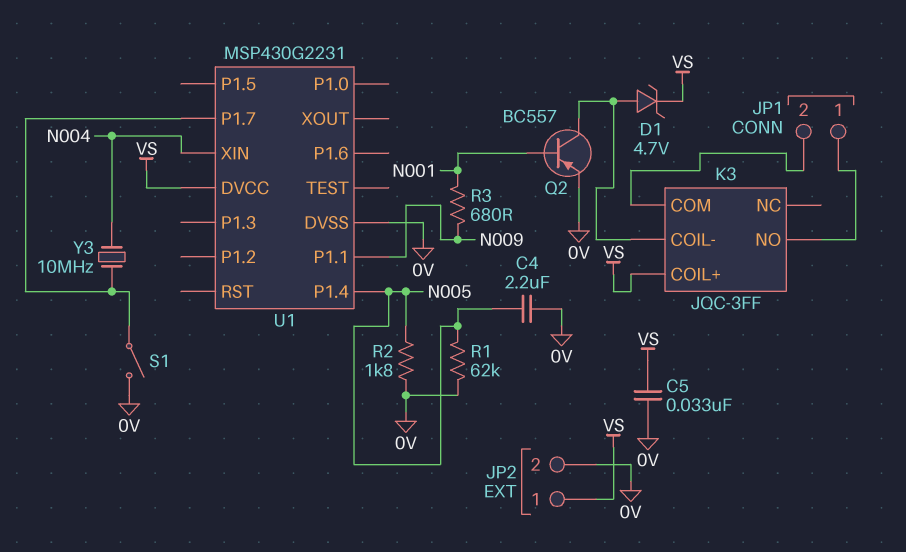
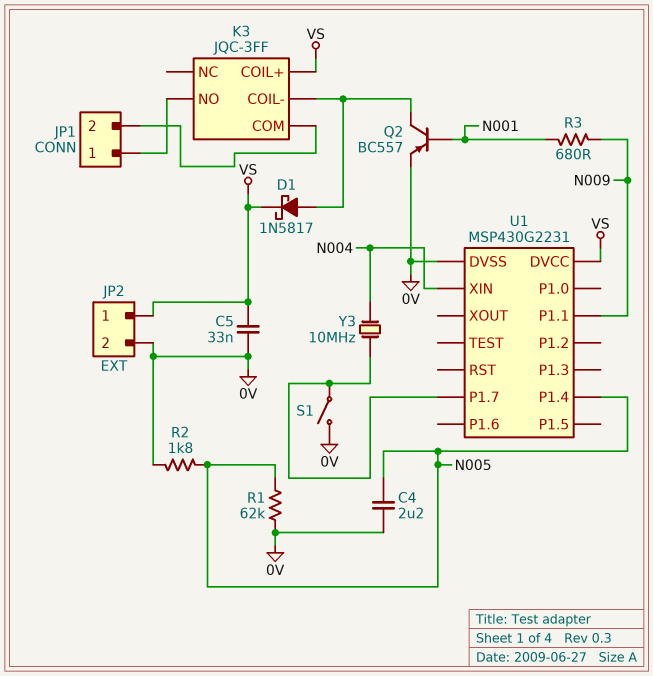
D1: zener 4.7V (A K3/COIL-, K VS) -> schottky 1N5817 (A K3/COIL-, K VS)

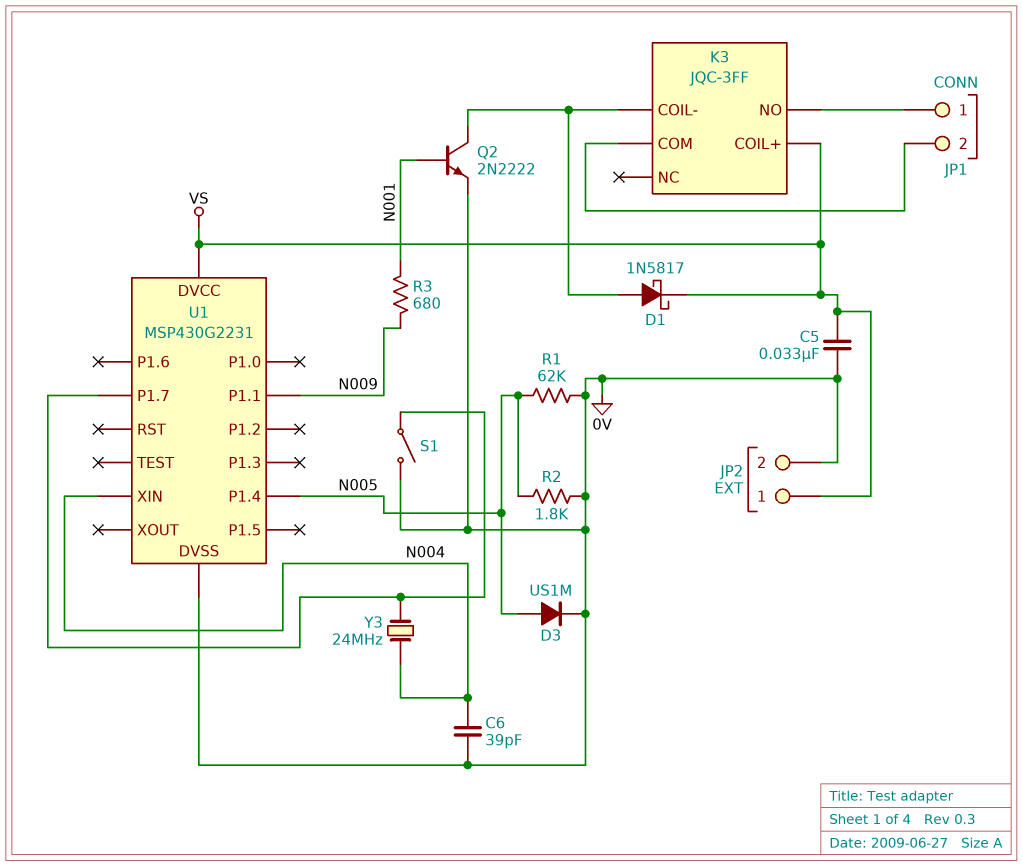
C4: 2.2uF (0V, N005) -> none
C6: none -> 39pF (0V, N004)
D3: none -> diode US1M (A N005, K 0V)
Q2: PNP BC557 (B N001, C K3/COIL-, E 0V) -> NPN 2N2222 (B N001, C K3/COIL-, E 0V)
Y3: 10MHz (N004, U1/P1.7) -> 24MHz (N004, U1/P1.7)

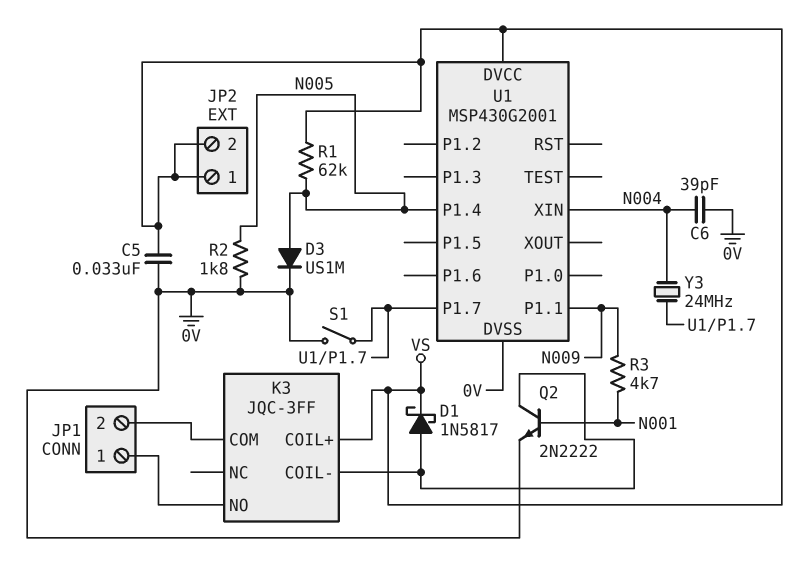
JP2 pin 2: 0V -> VS
R1: 62k (0V, N005) -> 62k (N005, VS)
R3: 680 (N001, N009) -> 4.7k (N001, N009)
U1: MSP430G2231 -> MSP430G2001

